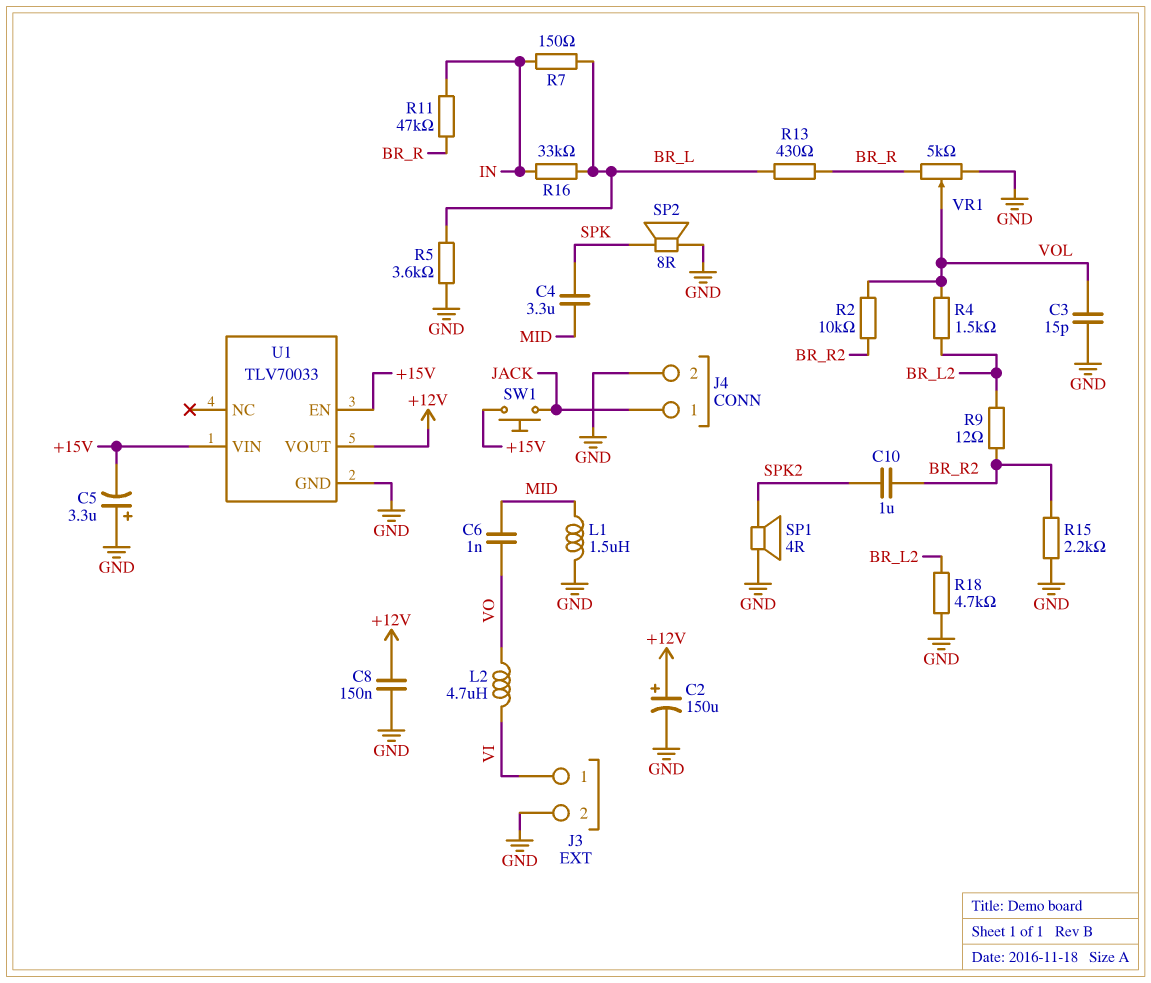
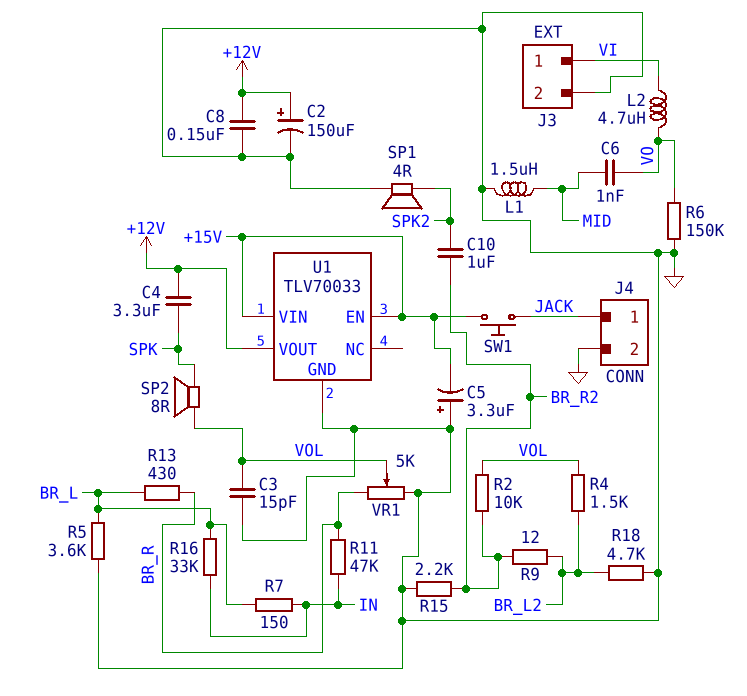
C4: 3.3uF (MID, SPK) -> 3.3uF (+12V, SPK)
R6: none -> 150k (GND, VO)
SP2: speaker 8R (GND, SPK) -> speaker 8R (SPK, VOL)

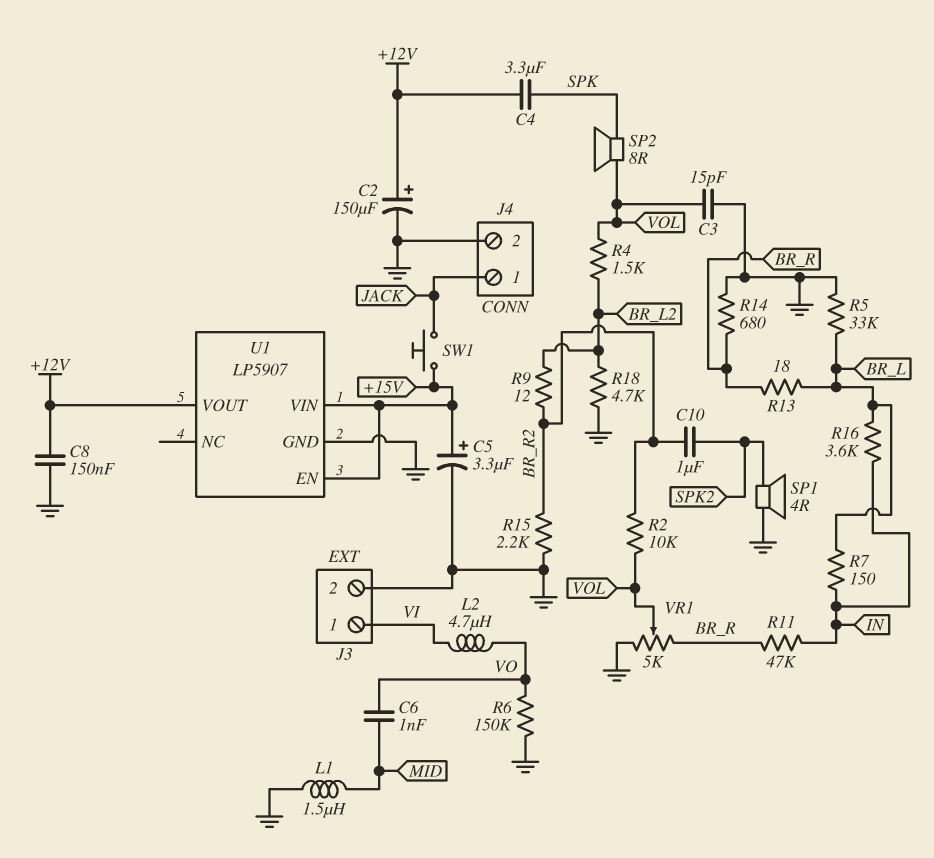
C5: 3.3uF (plus GND, minus +15V) -> 3.3uF (plus +15V, minus GND)
R5: 3.6k (BR_L, GND) -> 33k (BR_L, GND)
R13: 430 (BR_L, BR_R) -> 18 (BR_L, BR_R)
R14: none -> 680 (BR_R, GND)
R16: 33k (BR_L, IN) -> 3.6k (BR_L, IN)
U1: TLV70033 -> LP5907

